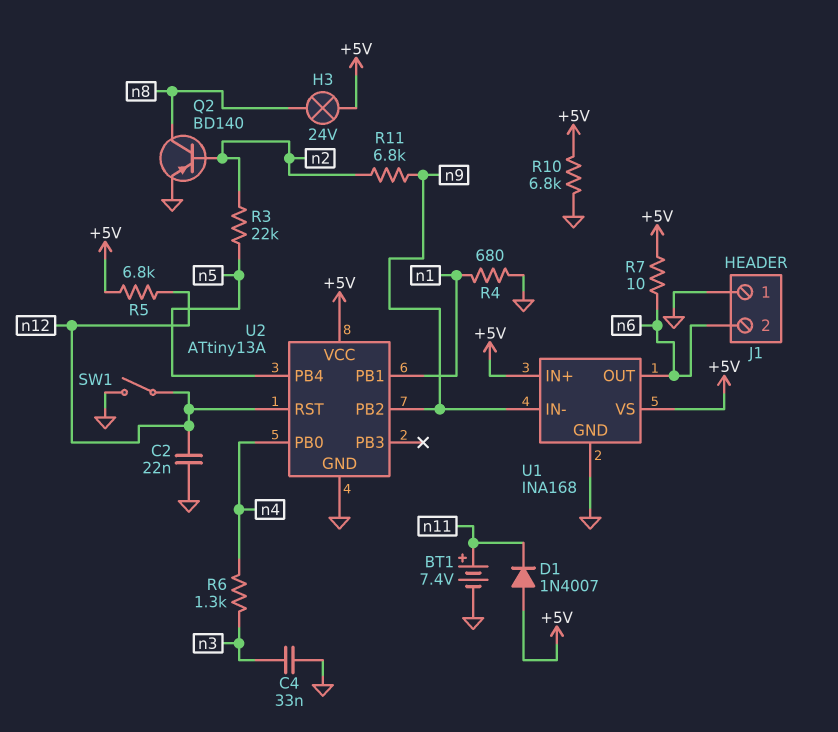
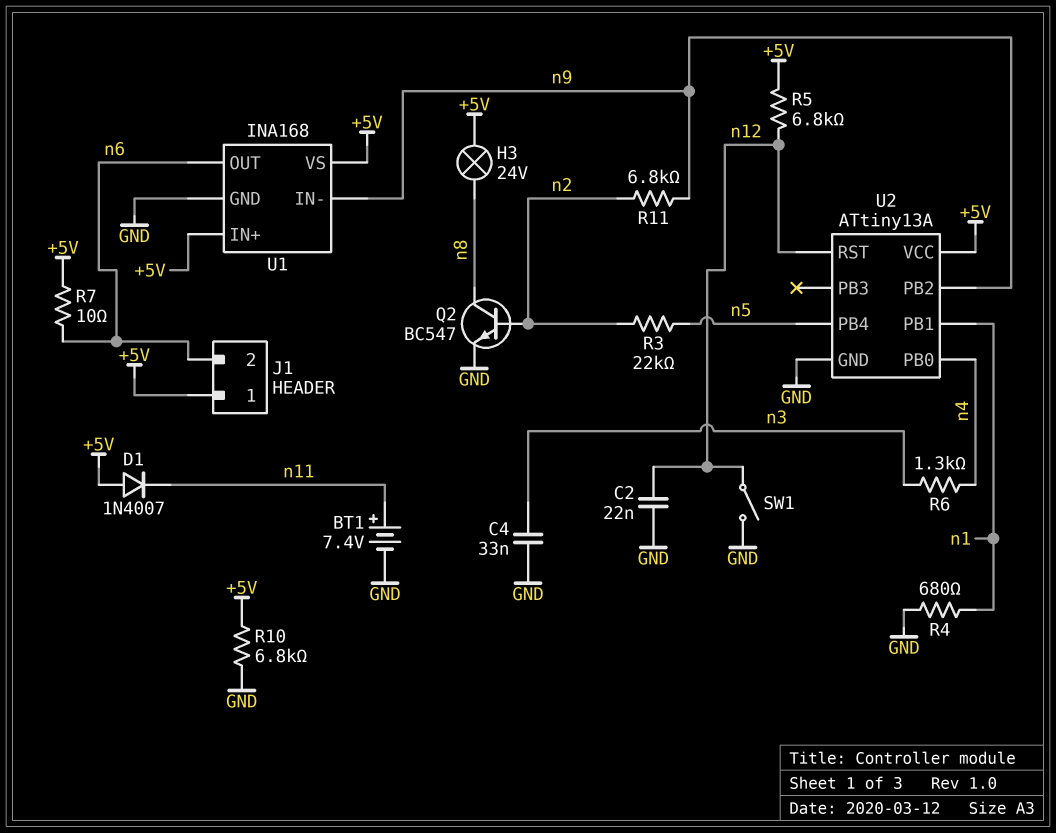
J1 pin 1: GND -> +5V
Q2: PNP BD140 (B n2, C n8, E GND) -> NPN BC547 (B n2, C n8, E GND)

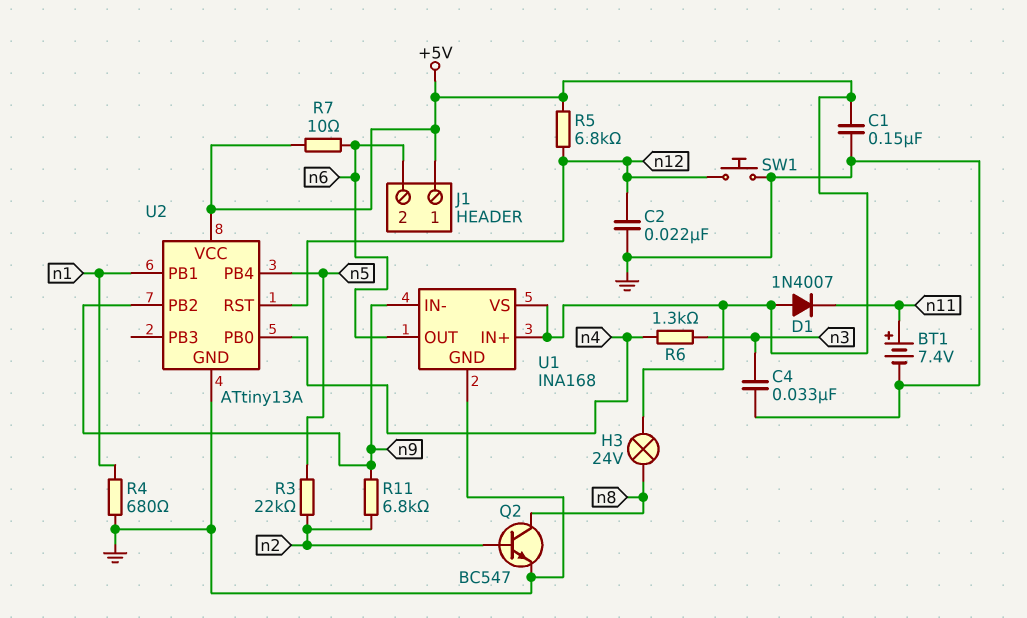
C1: none -> 150nF (+5V, GND)
R10: 6.8k (+5V, GND) -> none
SW1: switch (GND, n12) -> button (GND, n12)

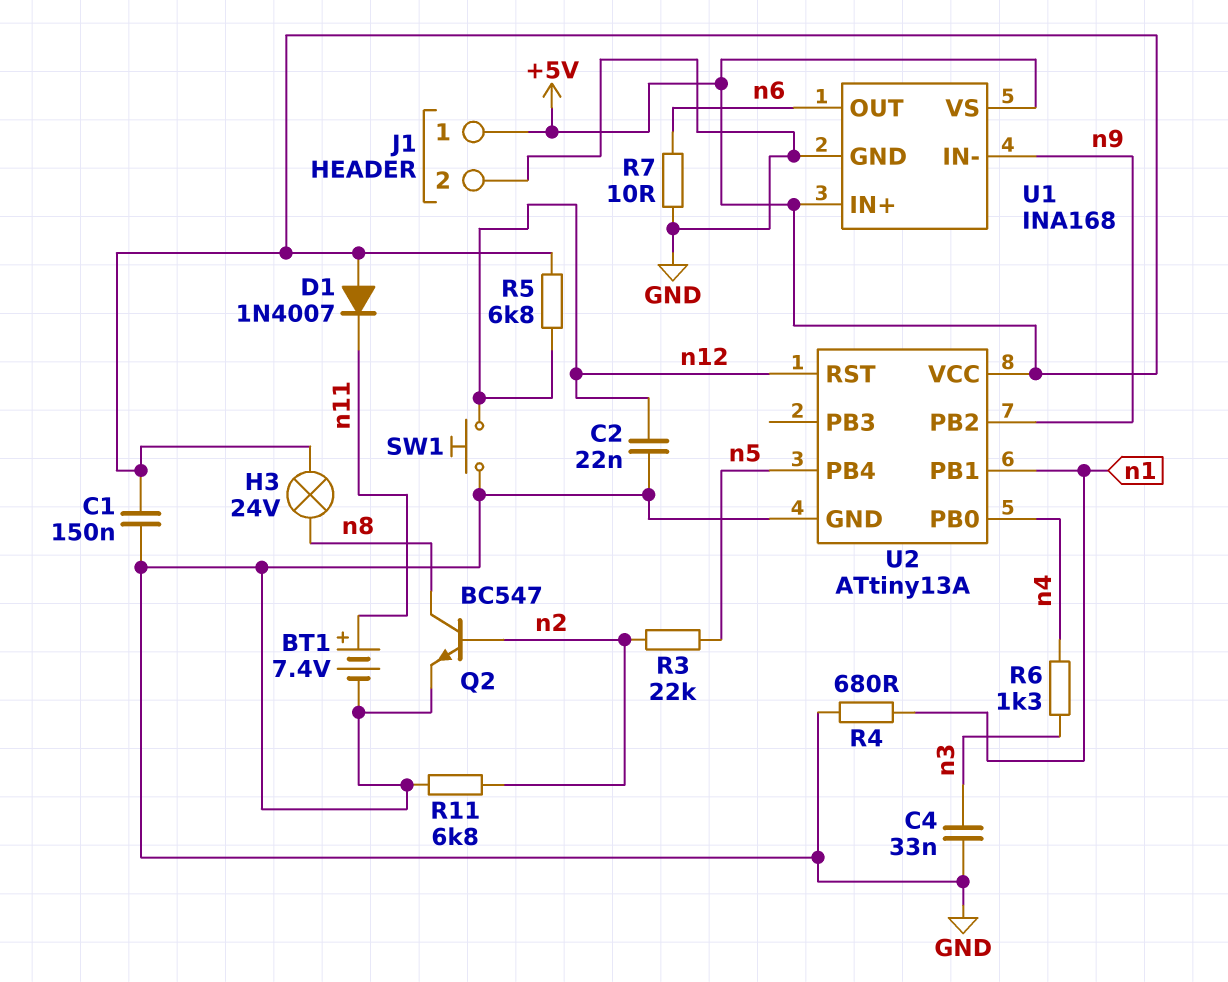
J1 pin 2: n6 -> GND
R7: 10 (+5V, n6) -> 10 (GND, n6)
R11: 6.8k (n2, n9) -> 6.8k (GND, n2)

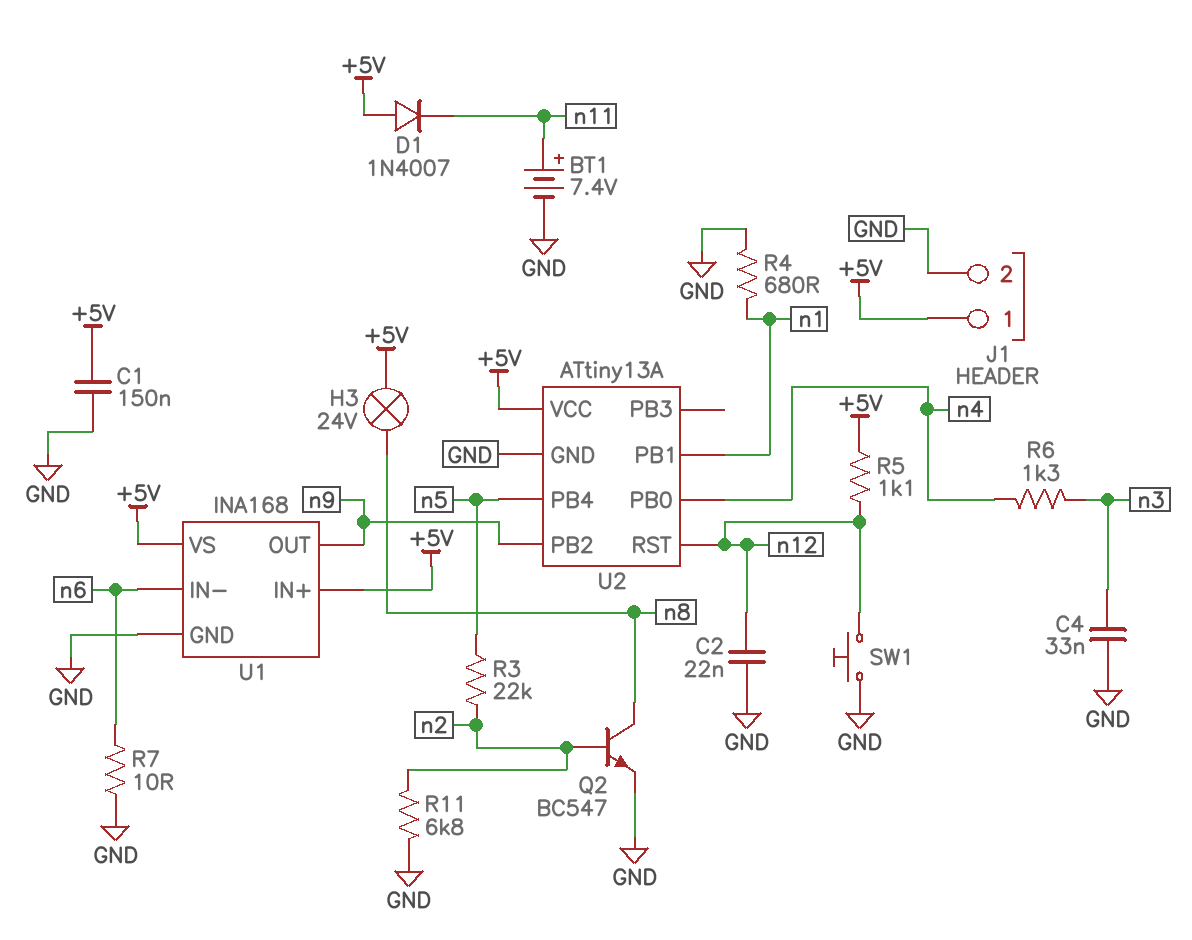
R5: 6.8k (+5V, n12) -> 1.1k (+5V, n12)
U1 pin IN-: n9 -> n6
U1 pin OUT: n6 -> n9

